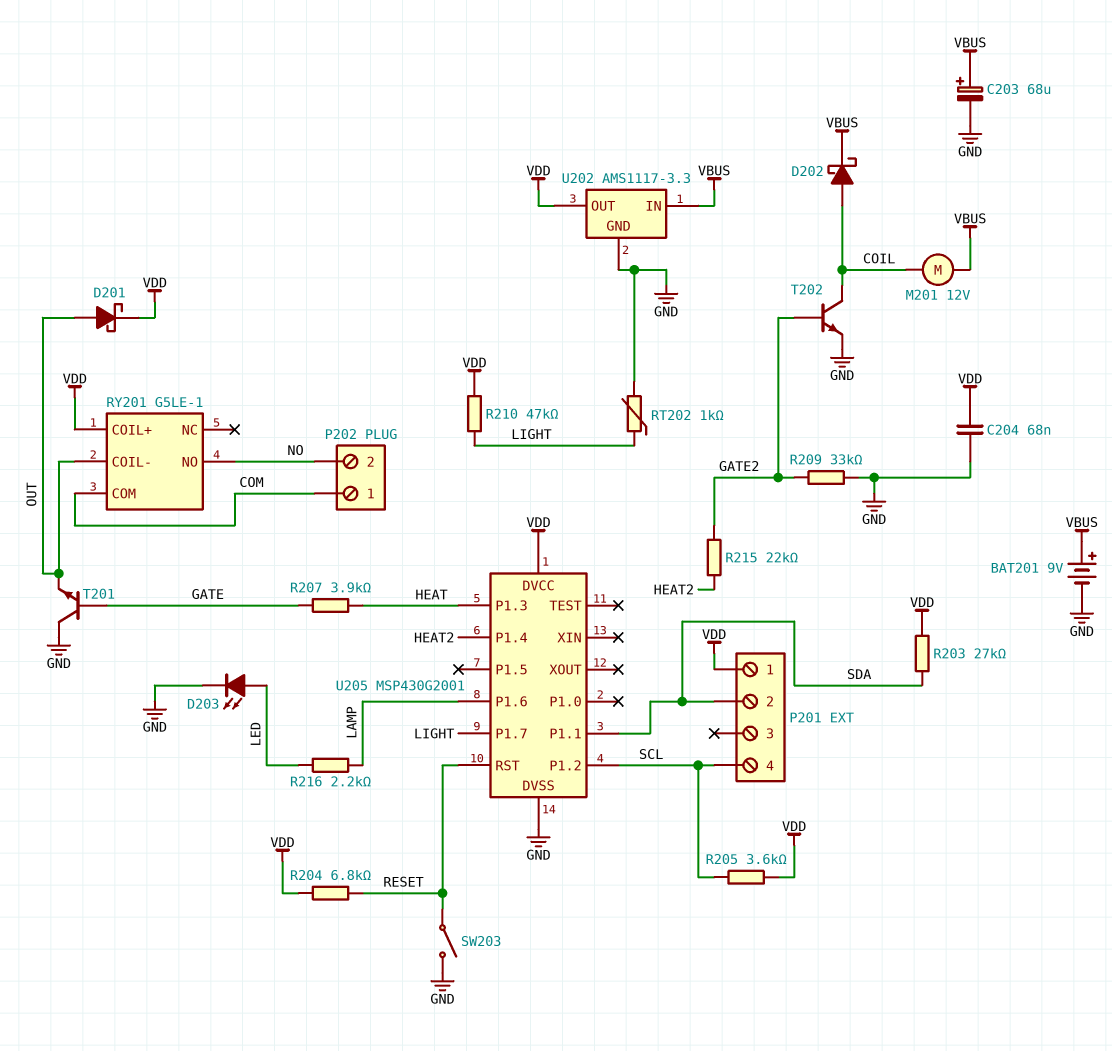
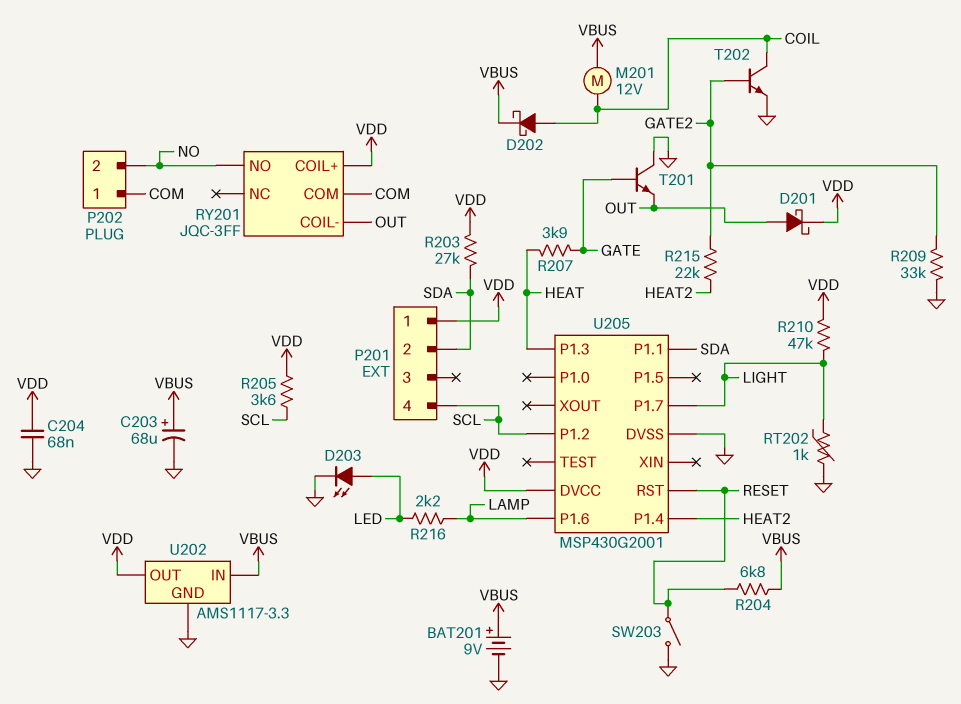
R204: 6.8k (RESET, VDD) -> 6.8k (RESET, VBUS)
RY201: G5LE-1 -> JQC-3FF

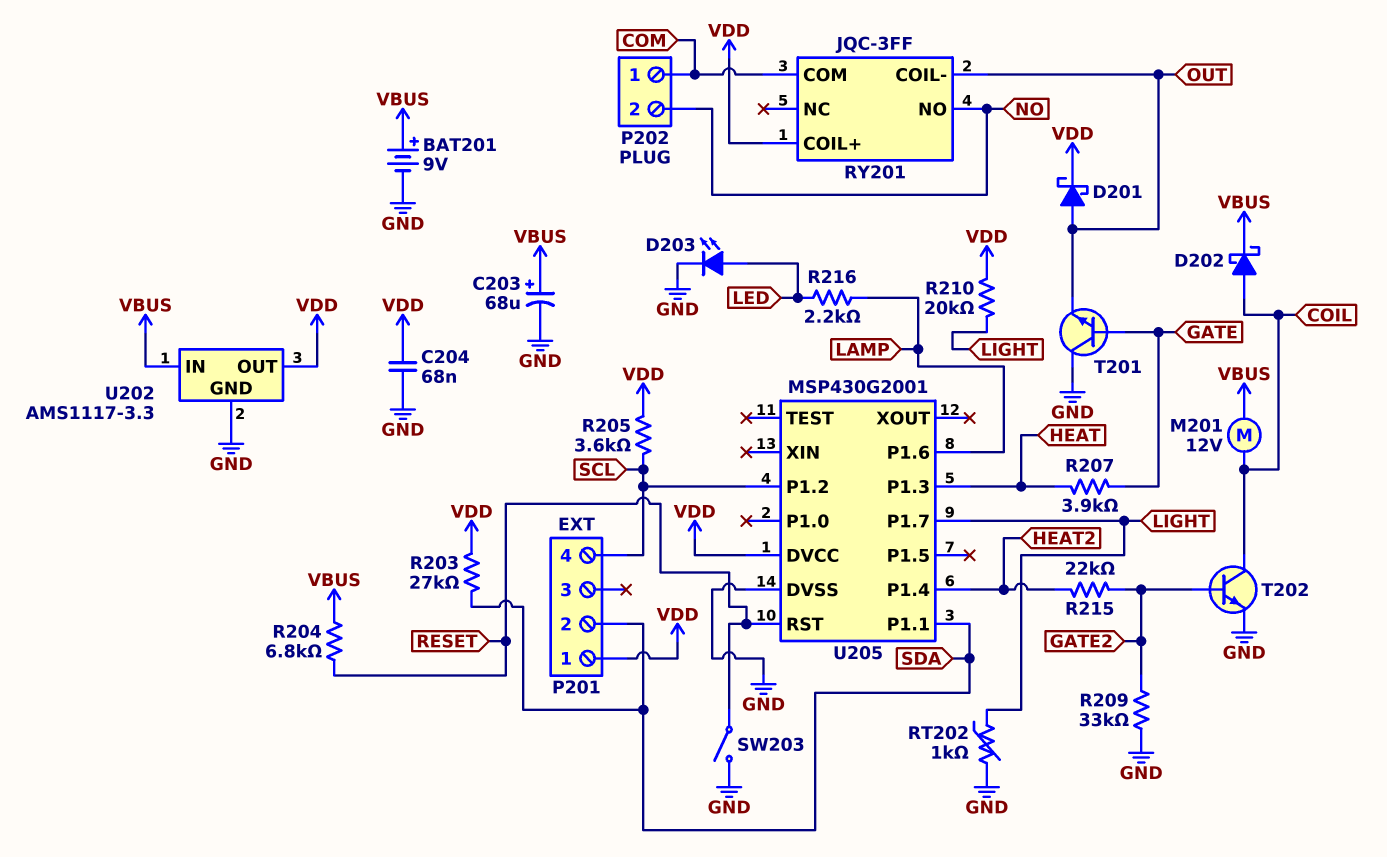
R210: 47k (LIGHT, VDD) -> 20k (LIGHT, VDD)

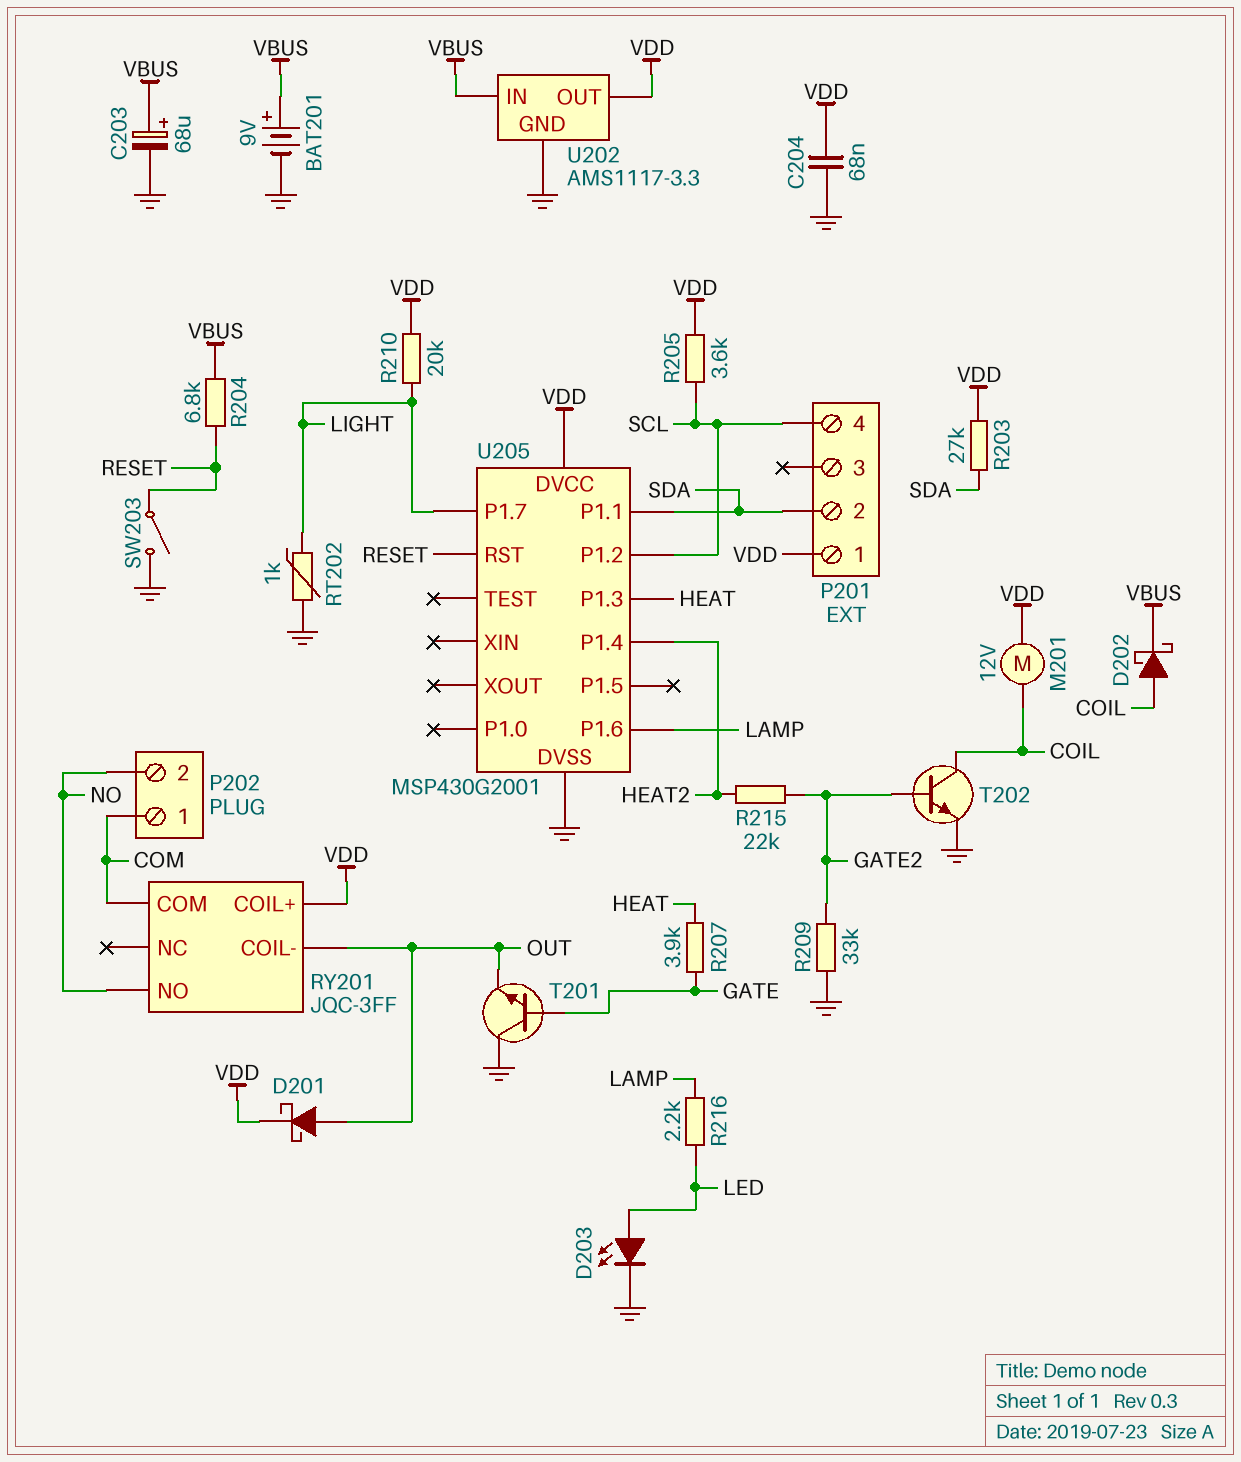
M201: motor 12V (COIL, VBUS) -> motor 12V (COIL, VDD)

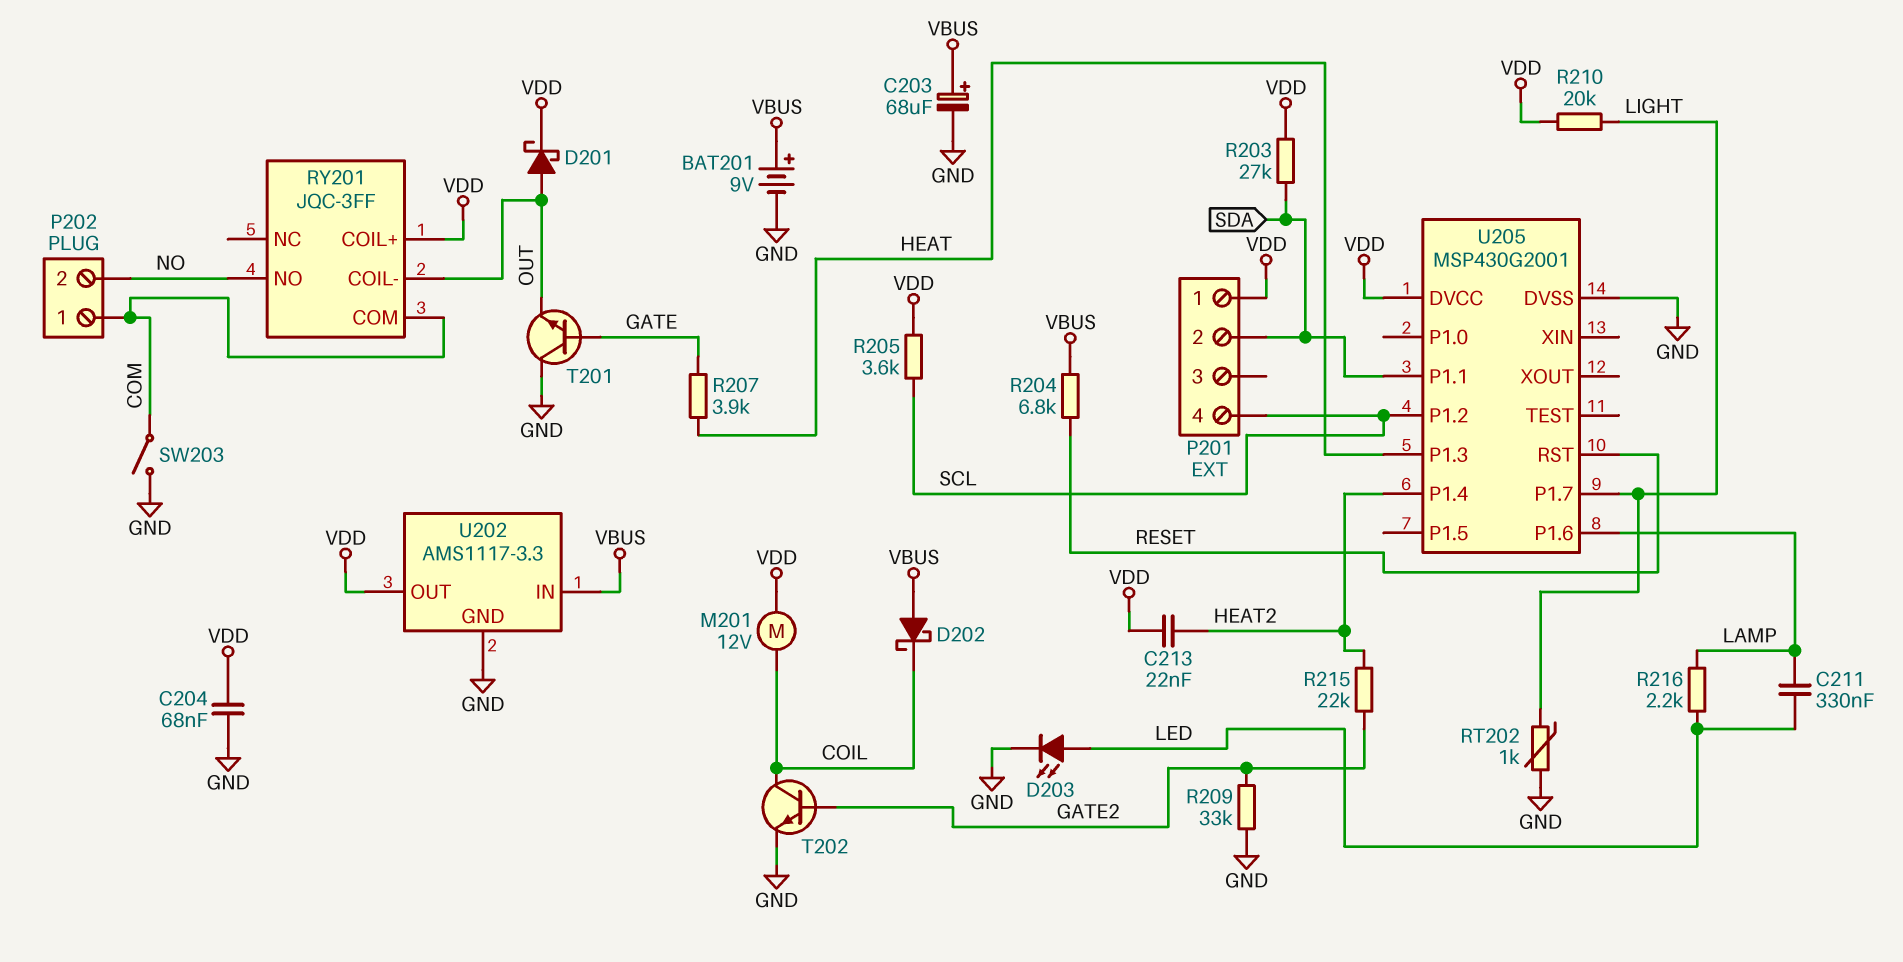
C211: none -> 330nF (LAMP, LED)
C213: none -> 22nF (HEAT2, VDD)
D202: schottky (A COIL, K VBUS) -> schottky (A VBUS, K COIL)
SW203: switch (GND, RESET) -> switch (COM, GND)

